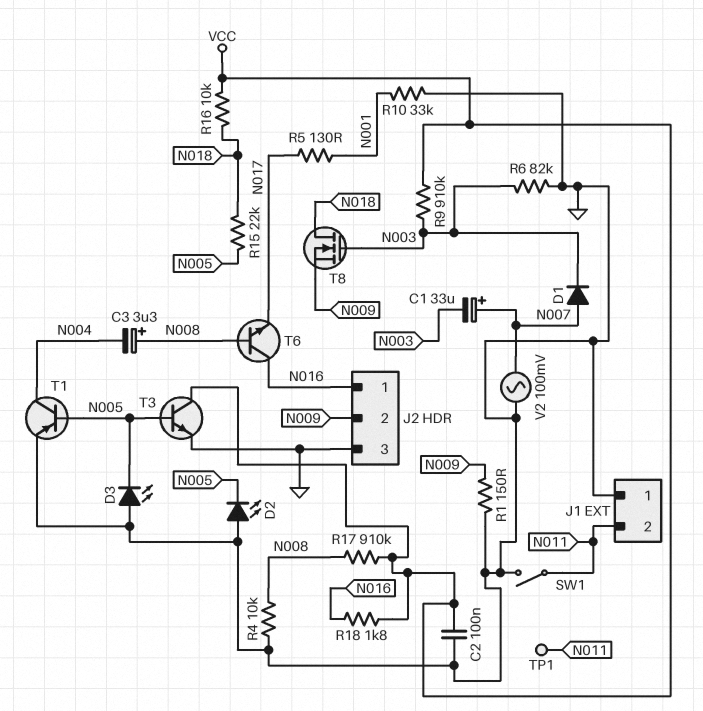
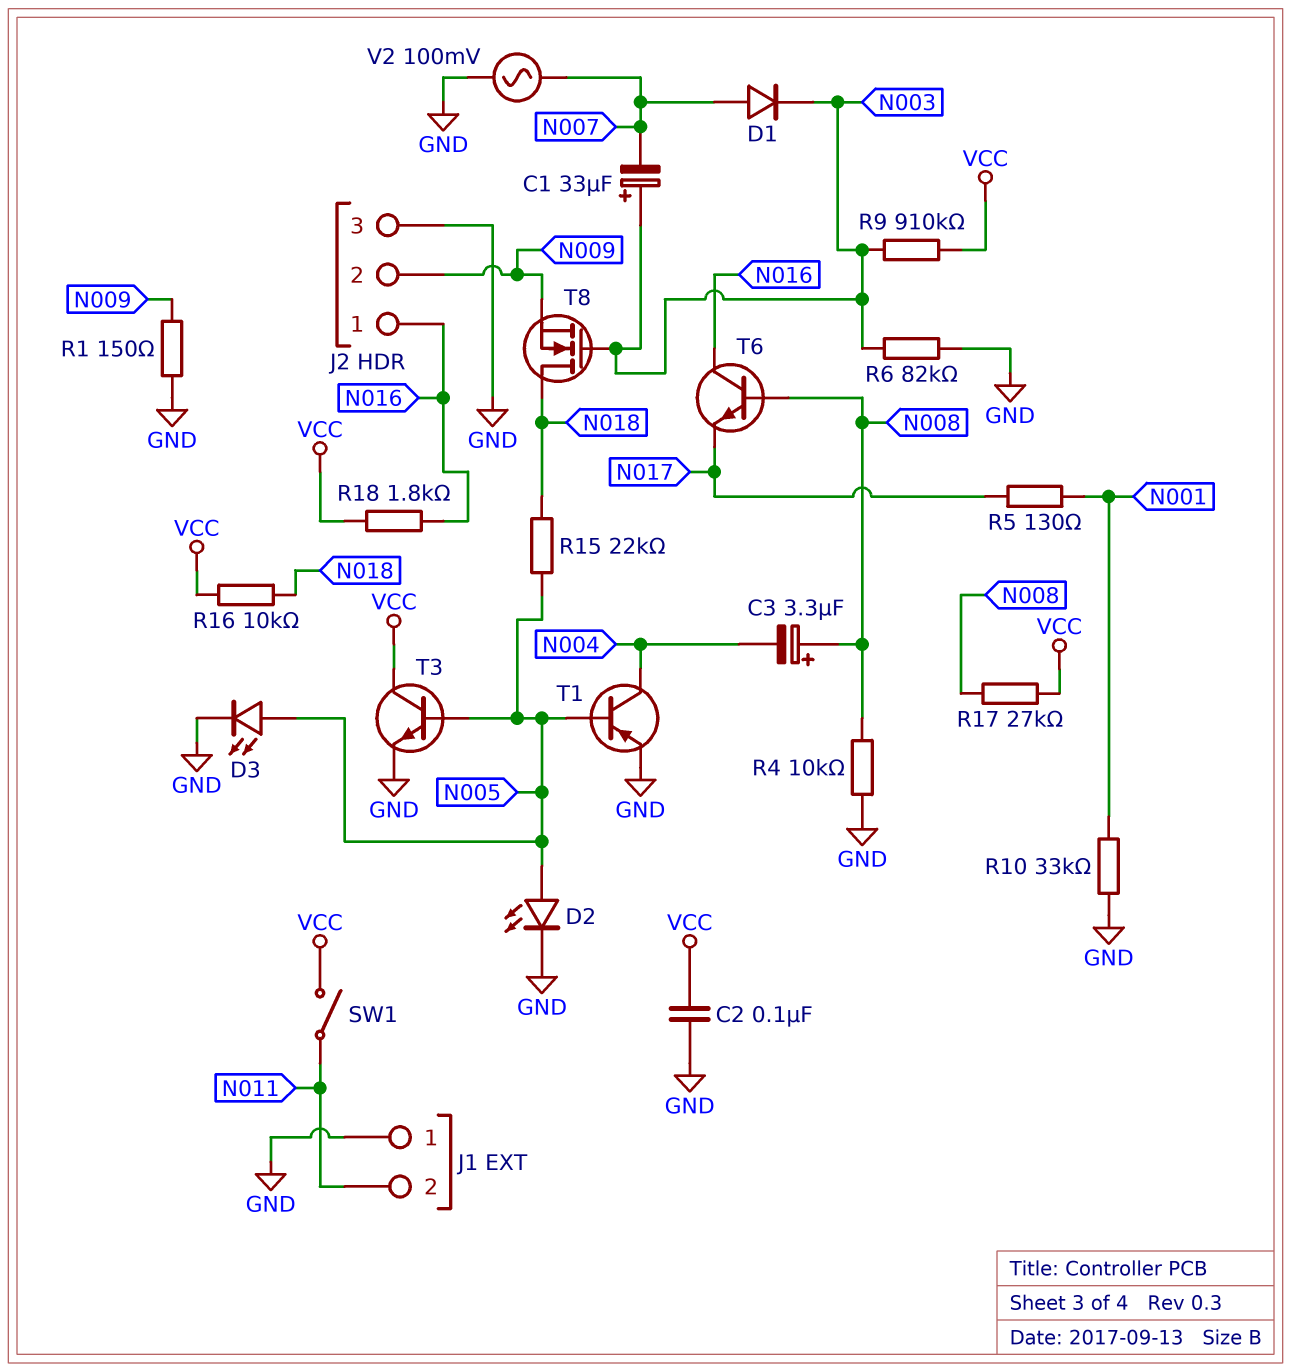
C1: 33uF (plus N007, minus N003) -> 33uF (plus N003, minus N007)
D2: LED (A GND, K N005) -> LED (A N005, K GND)
D3: LED (A GND, K N005) -> LED (A N005, K GND)
R17: 910k (N008, VCC) -> 27k (N008, VCC)
SW1: switch (GND, N011) -> switch (N011, VCC)
TP1: test point (N011) -> none

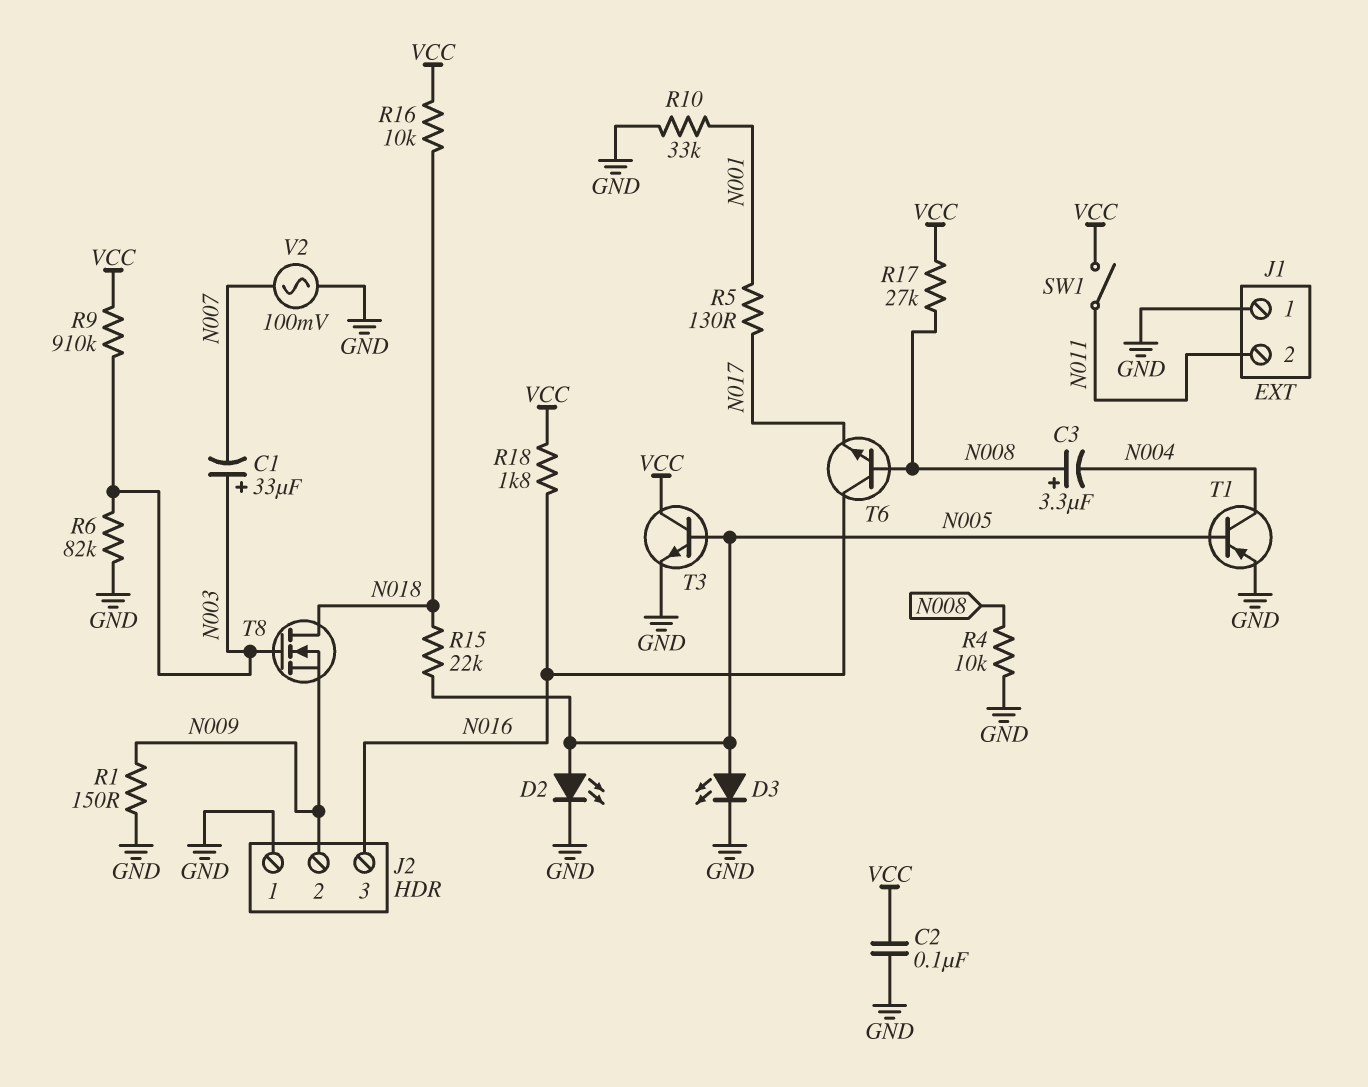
D1: diode (A N007, K N003) -> none
J2 pin 1: N016 -> GND
J2 pin 3: GND -> N016

